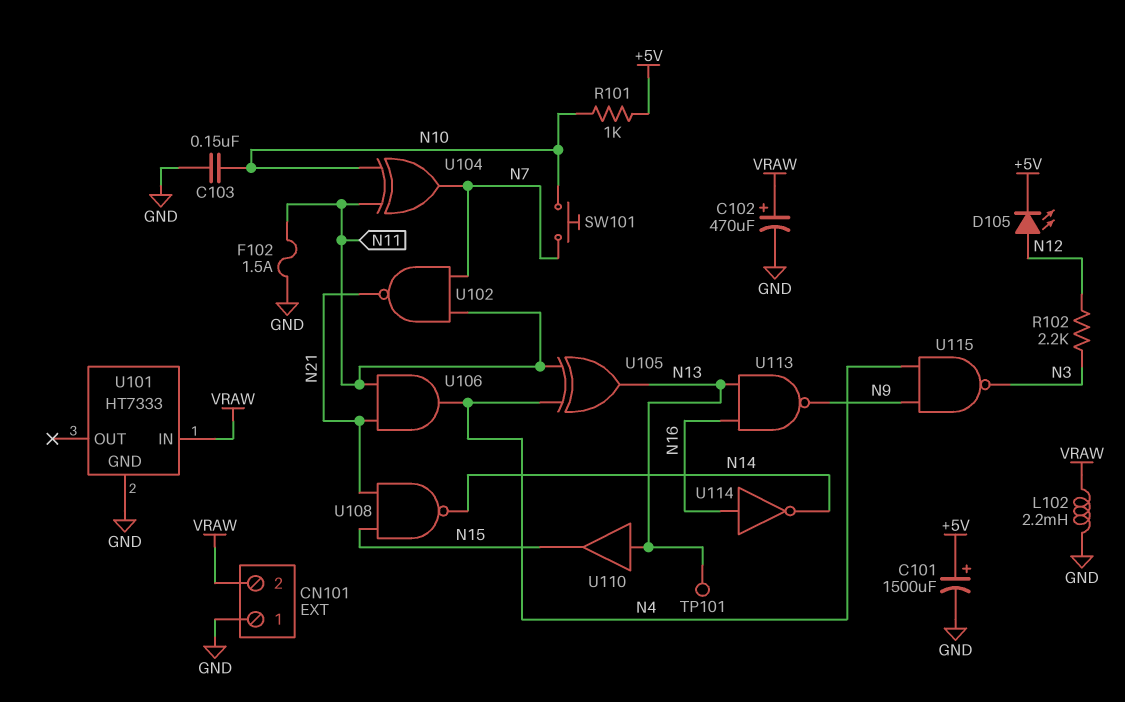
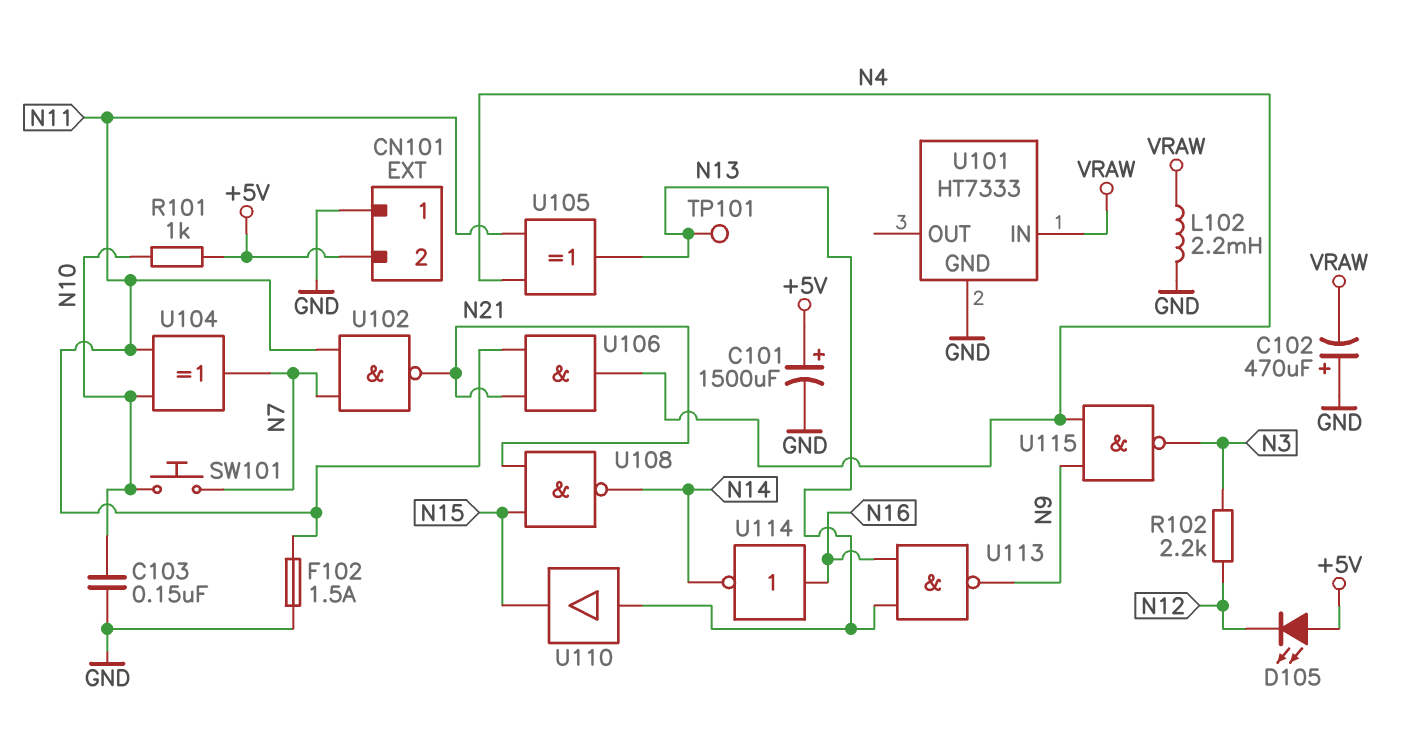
C102: 470uF (plus VRAW, minus GND) -> 470uF (plus GND, minus VRAW)
CN101 pin 2: VRAW -> +5V
D105: LED (A N12, K +5V) -> LED (A +5V, K N12)

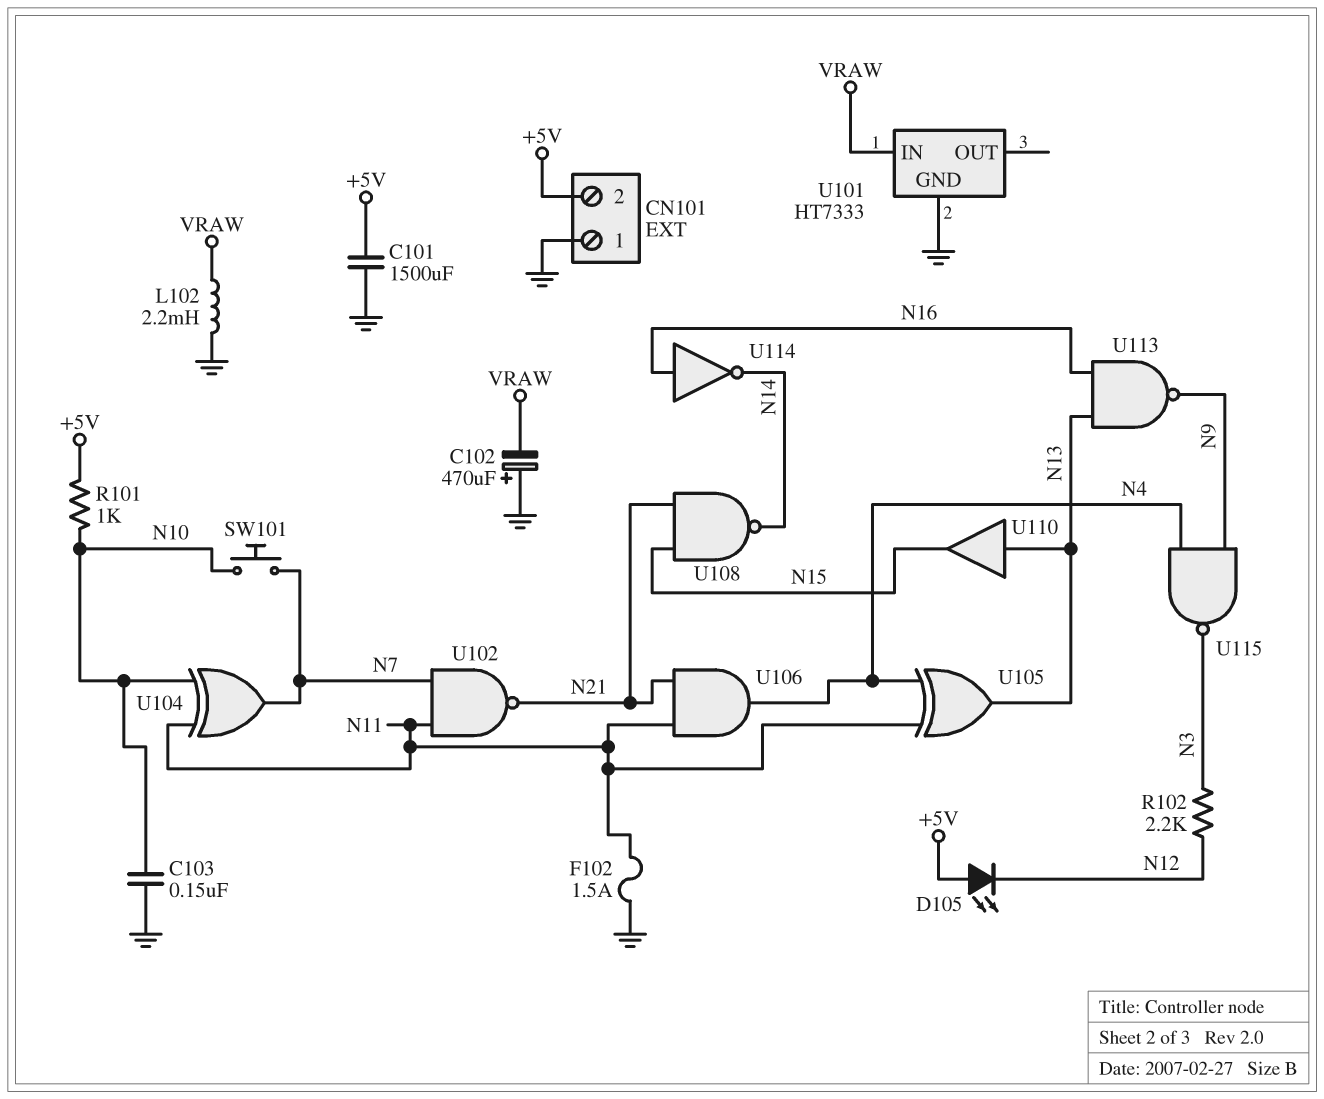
C101: 1500uF (plus +5V, minus GND) -> 1500uF (+5V, GND)
TP101: test point (N13) -> none

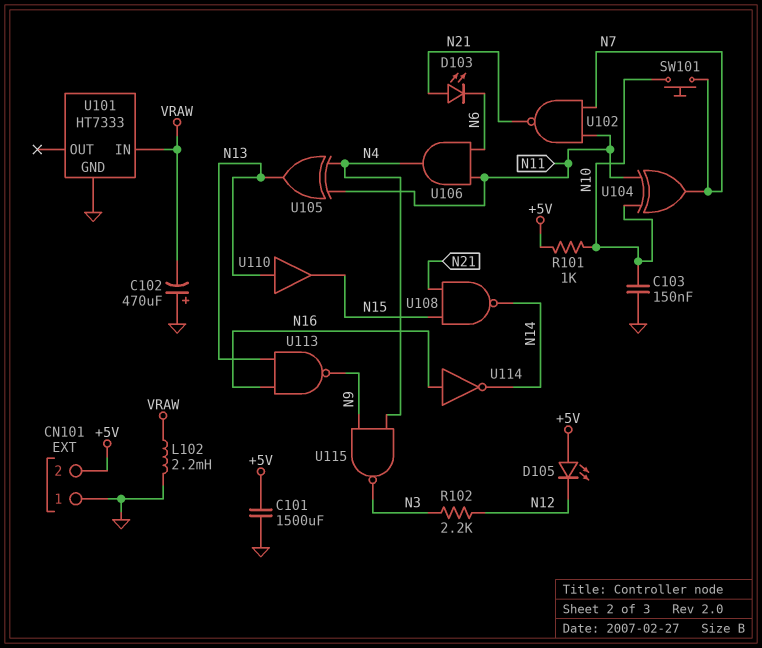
D103: none -> LED (A N21, K N6)
F102: 1.5A (GND, N11) -> none
U106: AND (in N11, in N21, out N4) -> AND (in N6, in N11, out N4)

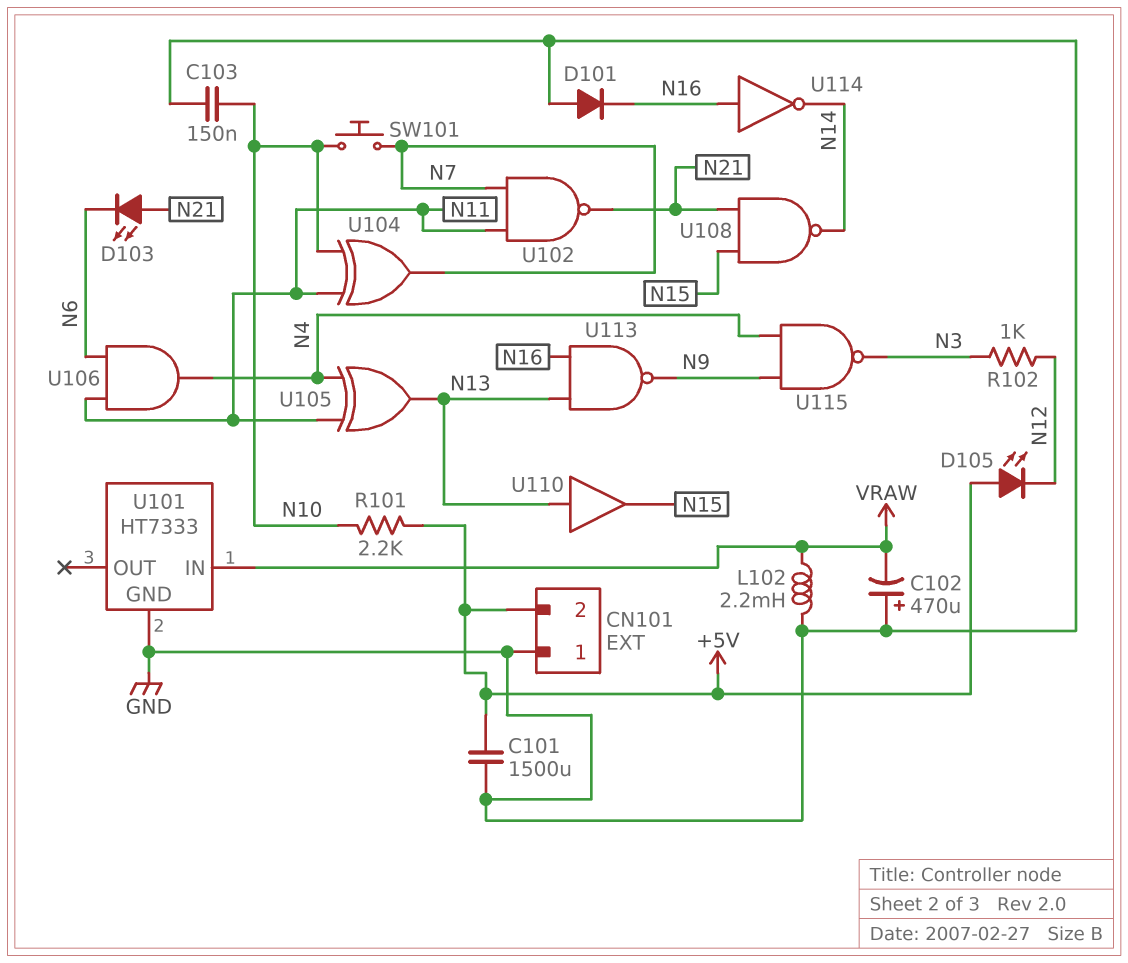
D101: none -> diode (A GND, K N16)
R101: 1k (+5V, N10) -> 2.2k (+5V, N10)
R102: 2.2k (N3, N12) -> 1k (N3, N12)

